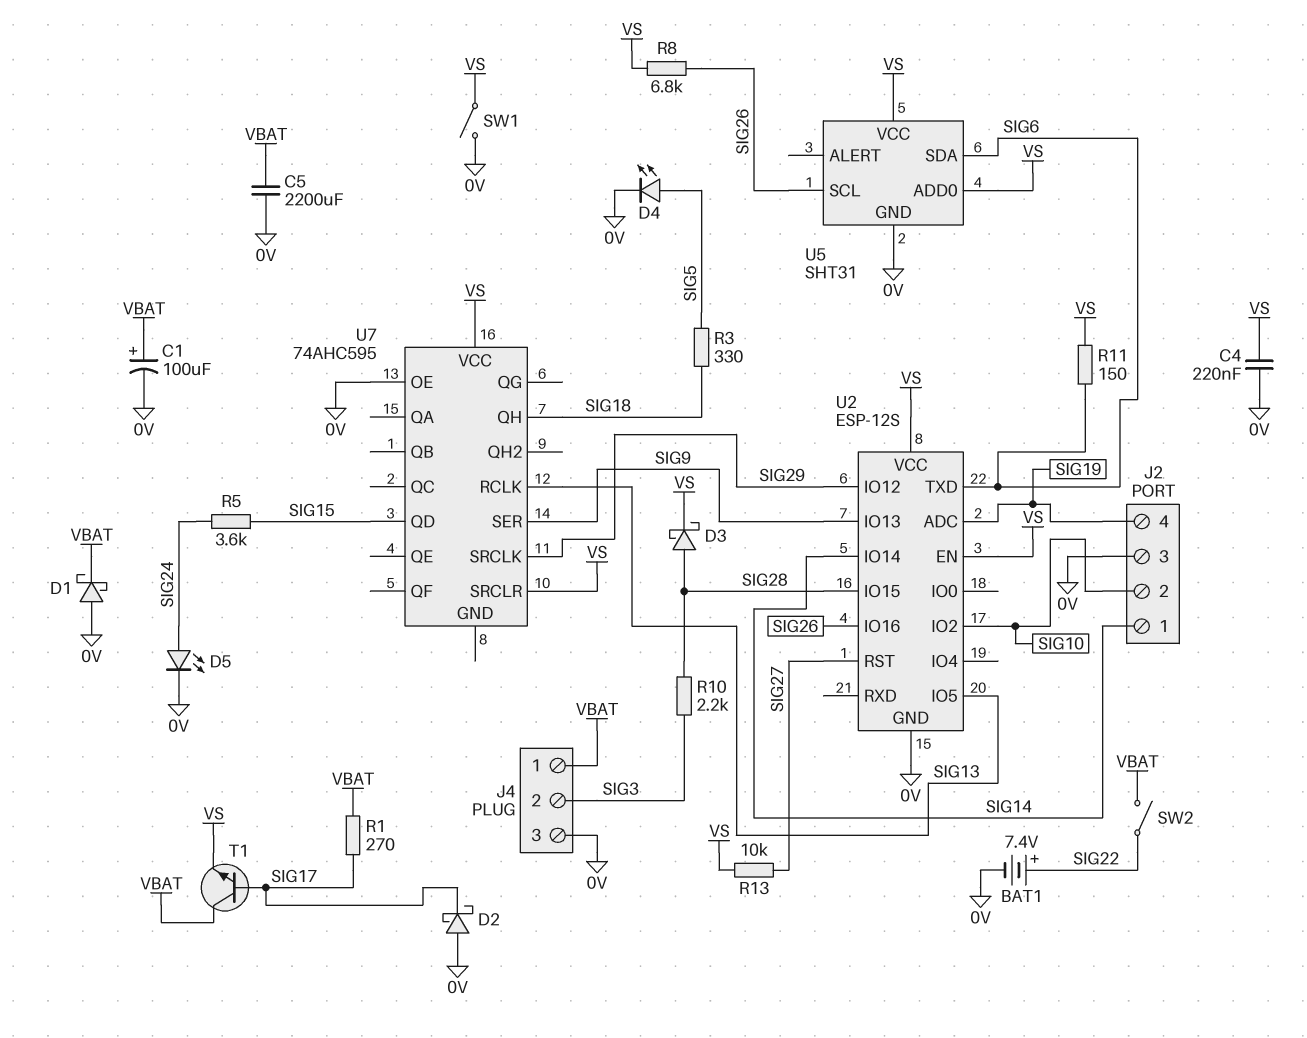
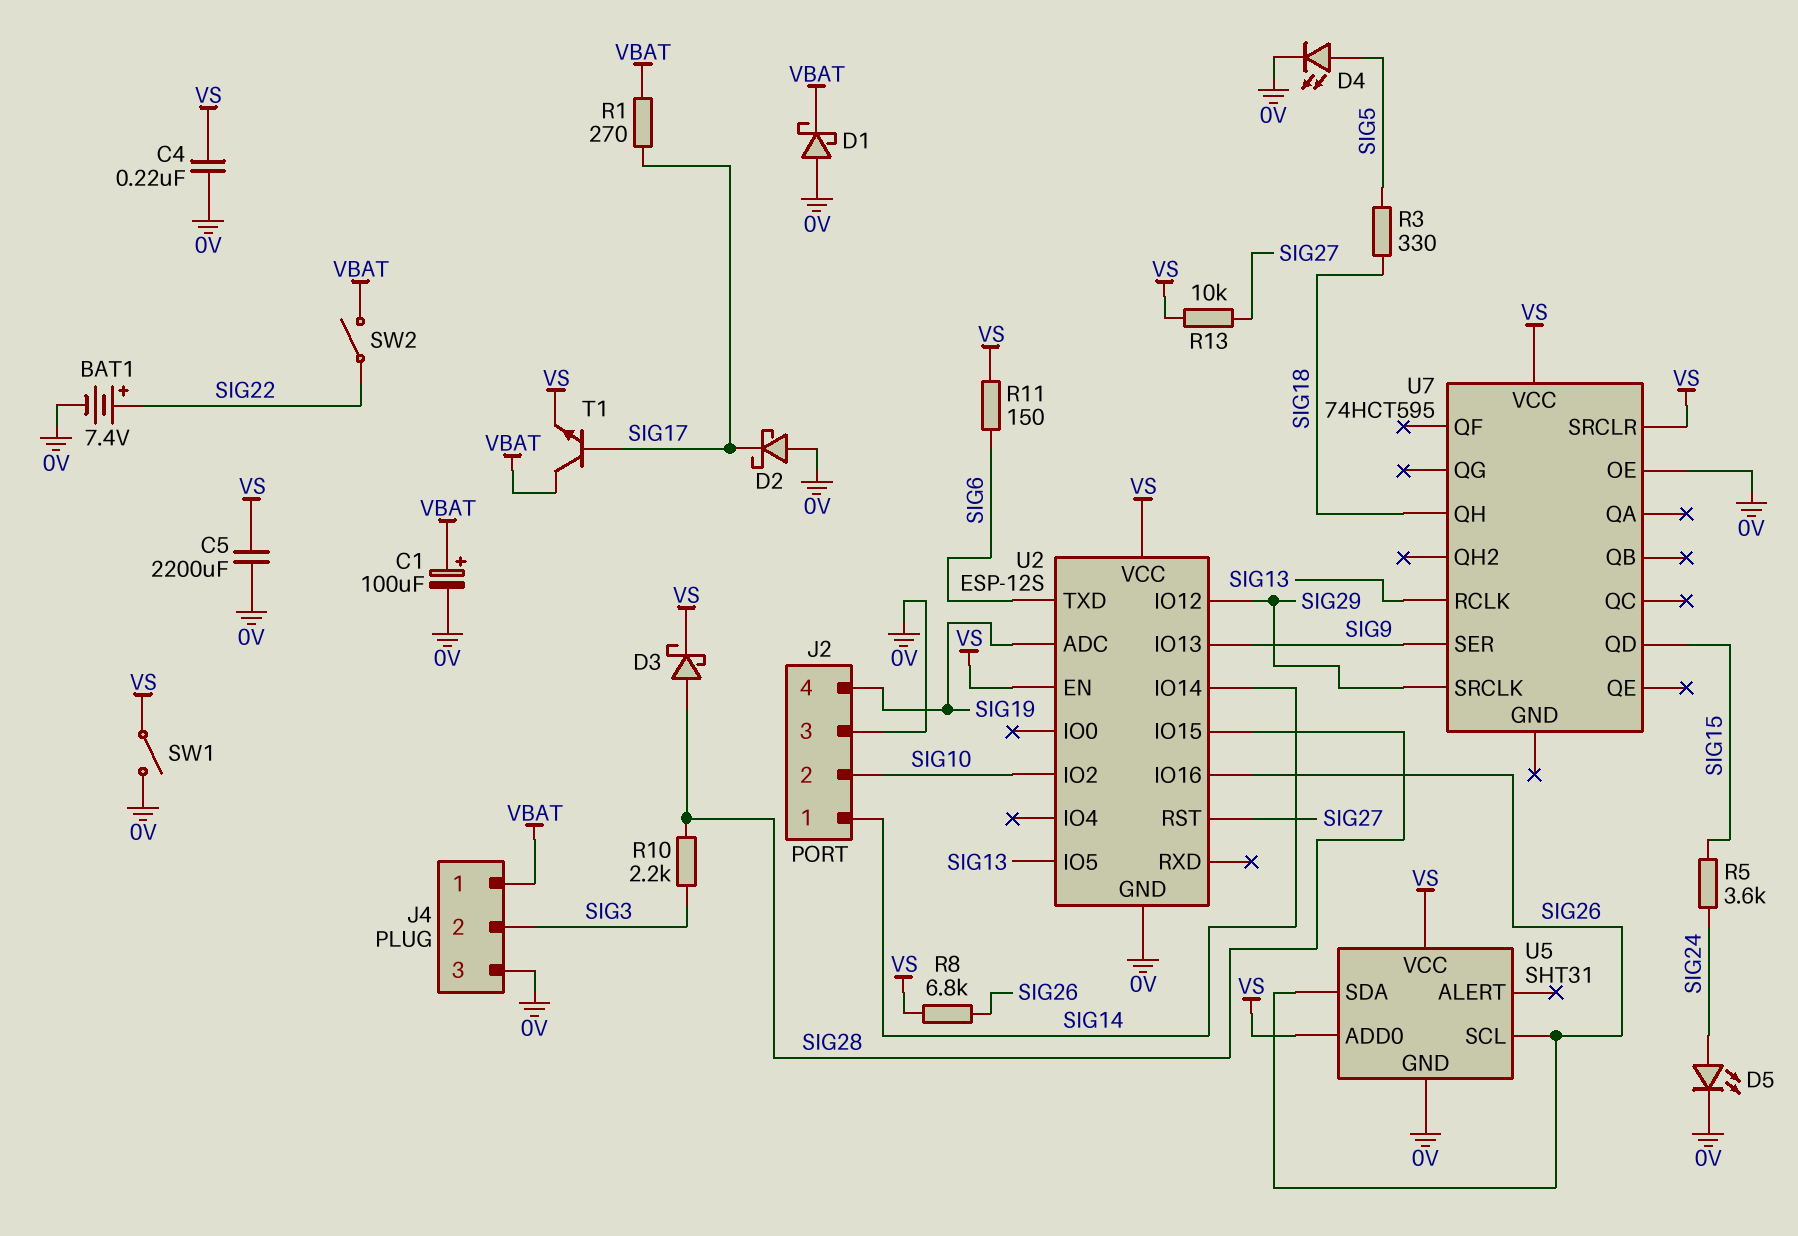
C5: 2200uF (0V, VBAT) -> 2200uF (0V, VS)
U5 pin SDA: SIG6 -> SIG26
U7: 74AHC595 -> 74HCT595

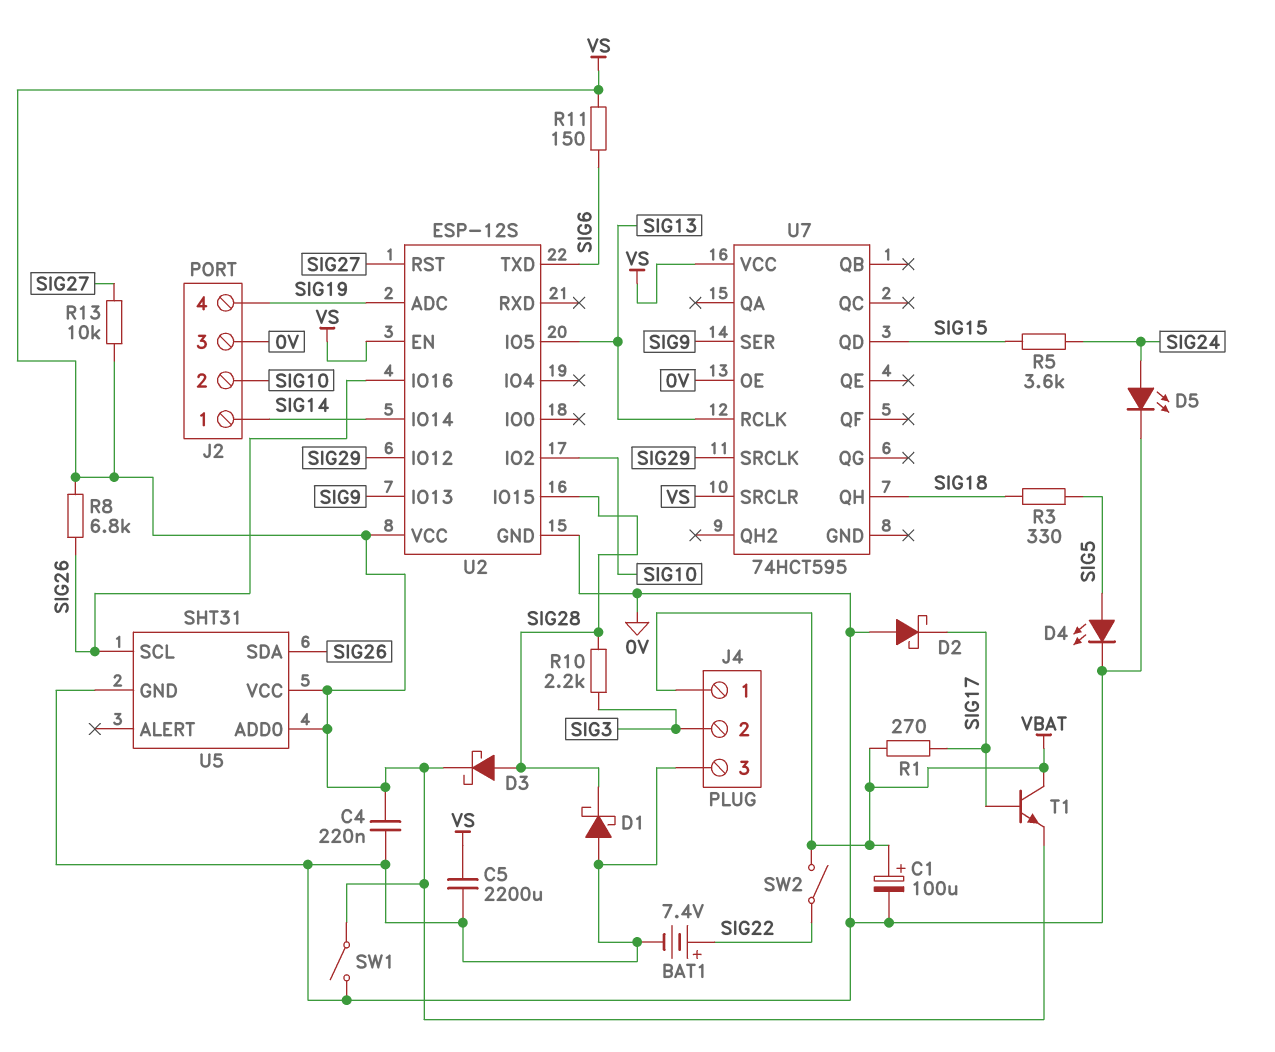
D1: schottky (A 0V, K VBAT) -> schottky (A 0V, K SIG28)

